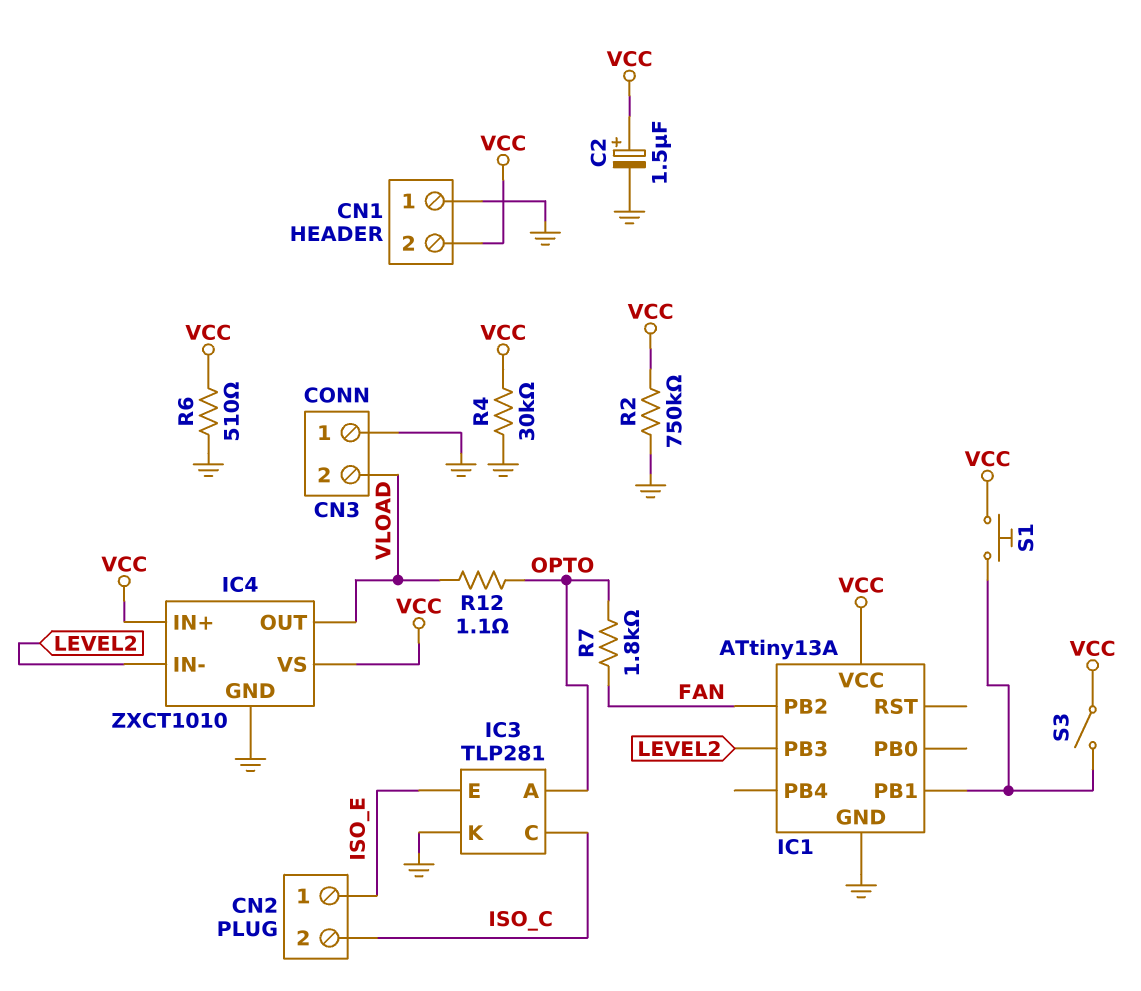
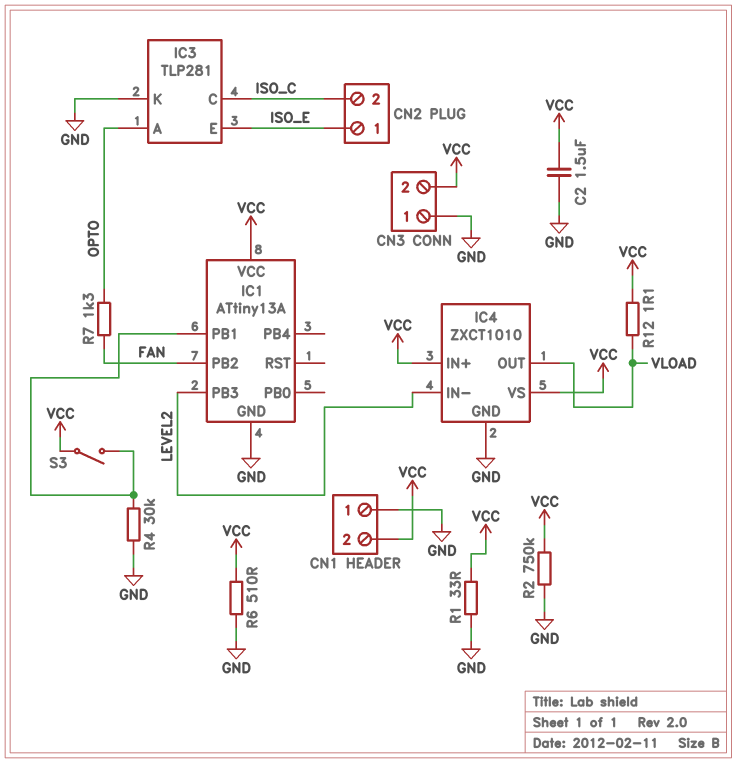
C2: 1.5uF (plus VCC, minus GND) -> 1.5uF (GND, VCC)
CN3 pin 2: VLOAD -> VCC
R1: none -> 33 (GND, VCC)
R4: 30k (GND, VCC) -> 30k (GND, IC1/PB1)
R7: 1.8k (FAN, OPTO) -> 1.3k (FAN, OPTO)
R12: 1.1 (OPTO, VLOAD) -> 1.1 (VCC, VLOAD)
S1: button (IC1/PB1, VCC) -> none

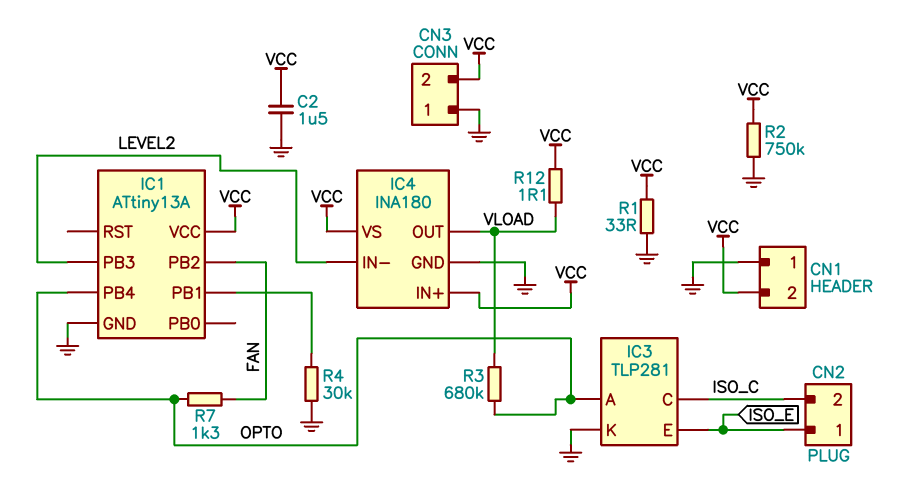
IC1 pin PB4: none -> OPTO
IC4: ZXCT1010 -> INA180
R3: none -> 680k (OPTO, VLOAD)
R6: 510 (GND, VCC) -> none
S3: switch (IC1/PB1, VCC) -> none

